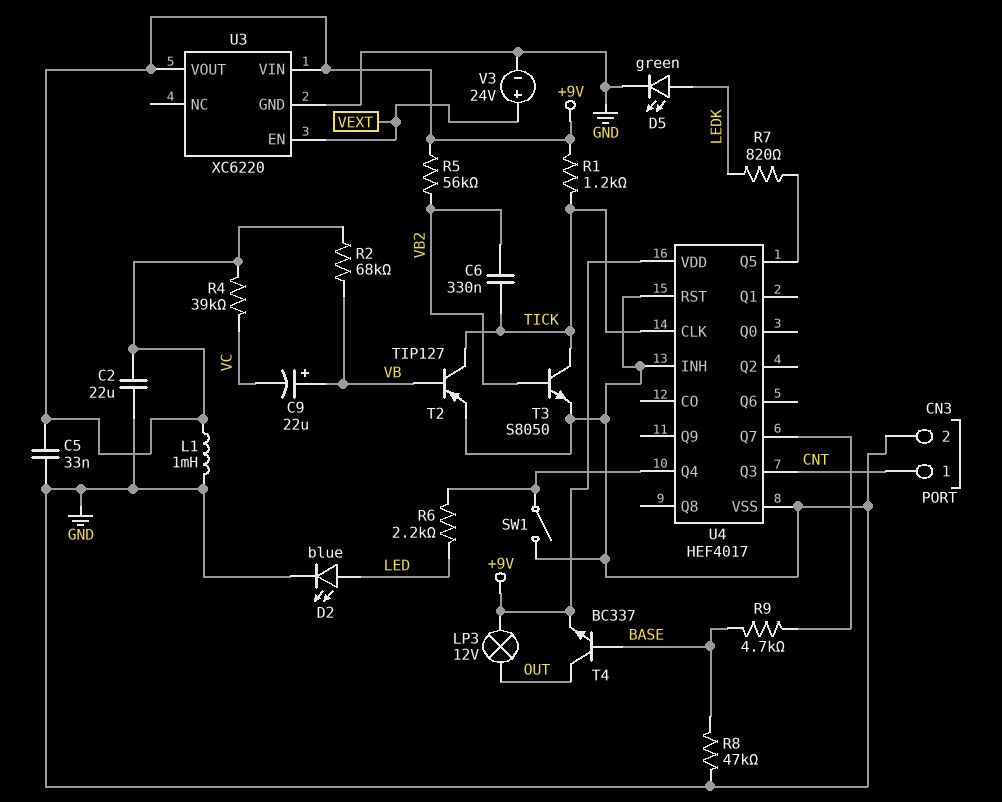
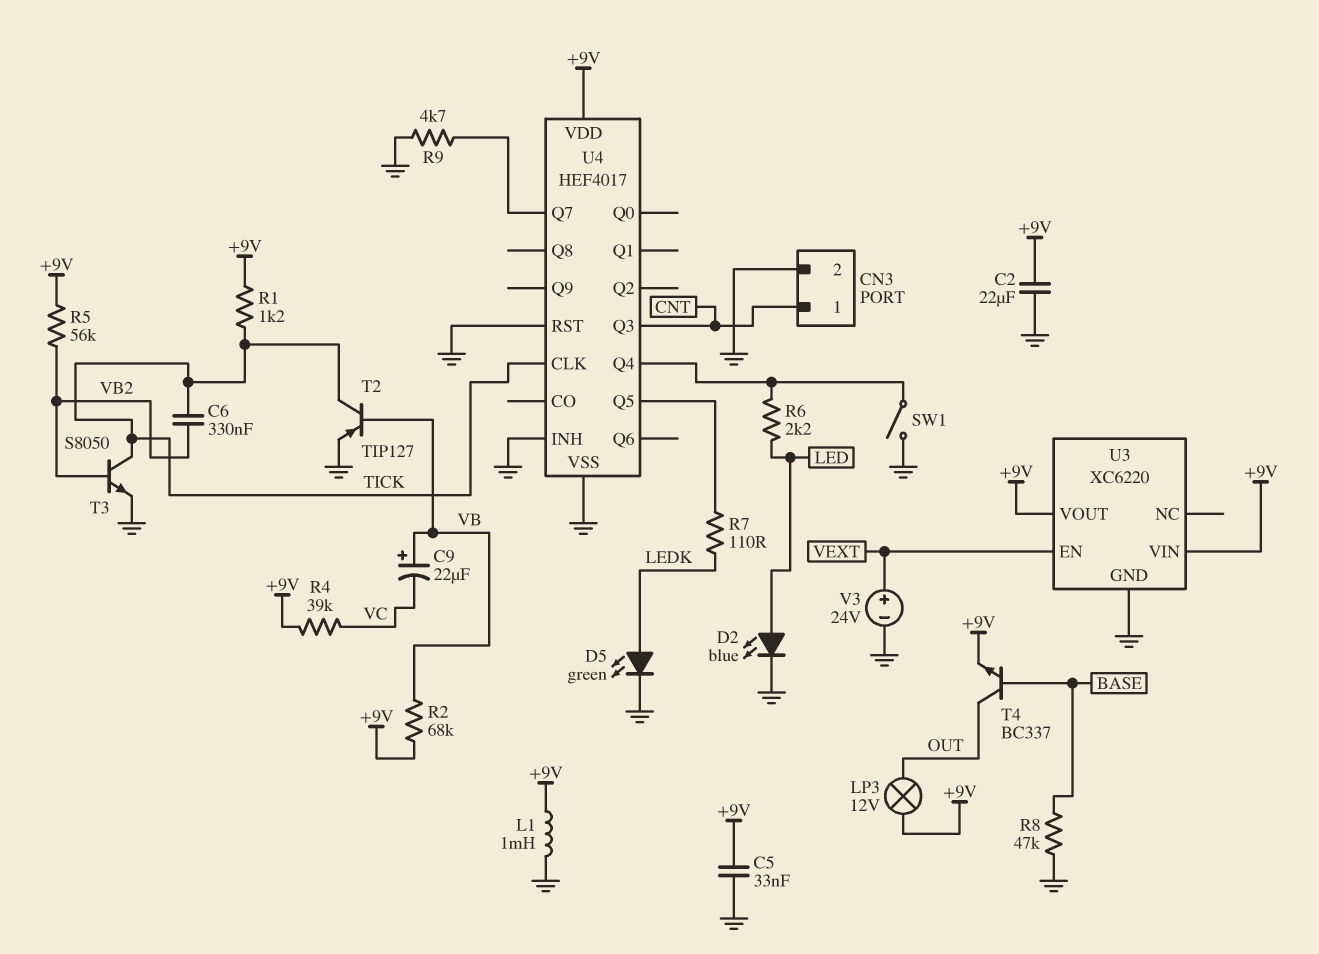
R7: 820 (LEDK, U4/Q5) -> 110 (LEDK, U4/Q5)
R9: 4.7k (BASE, U4/Q7) -> 4.7k (GND, U4/Q7)

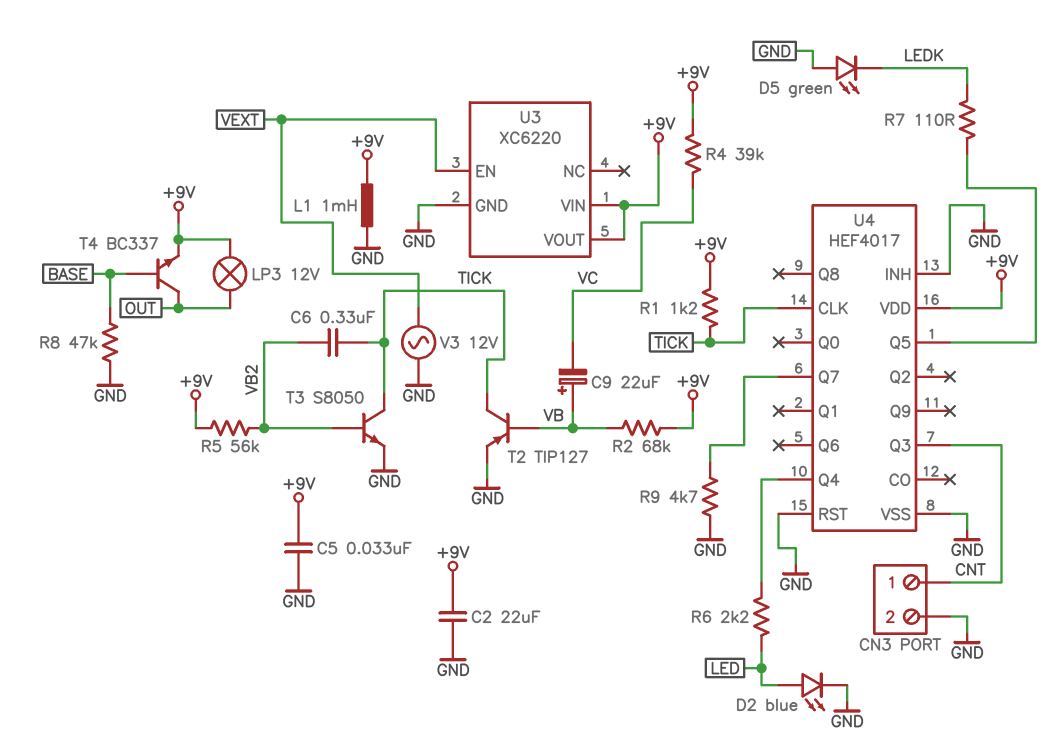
D5: LED green (A LEDK, K GND) -> LED green (A GND, K LEDK)
SW1: switch (GND, U4/Q4) -> none
V3: 24V (plus VEXT, minus GND) -> AC 12V (GND, VEXT)

